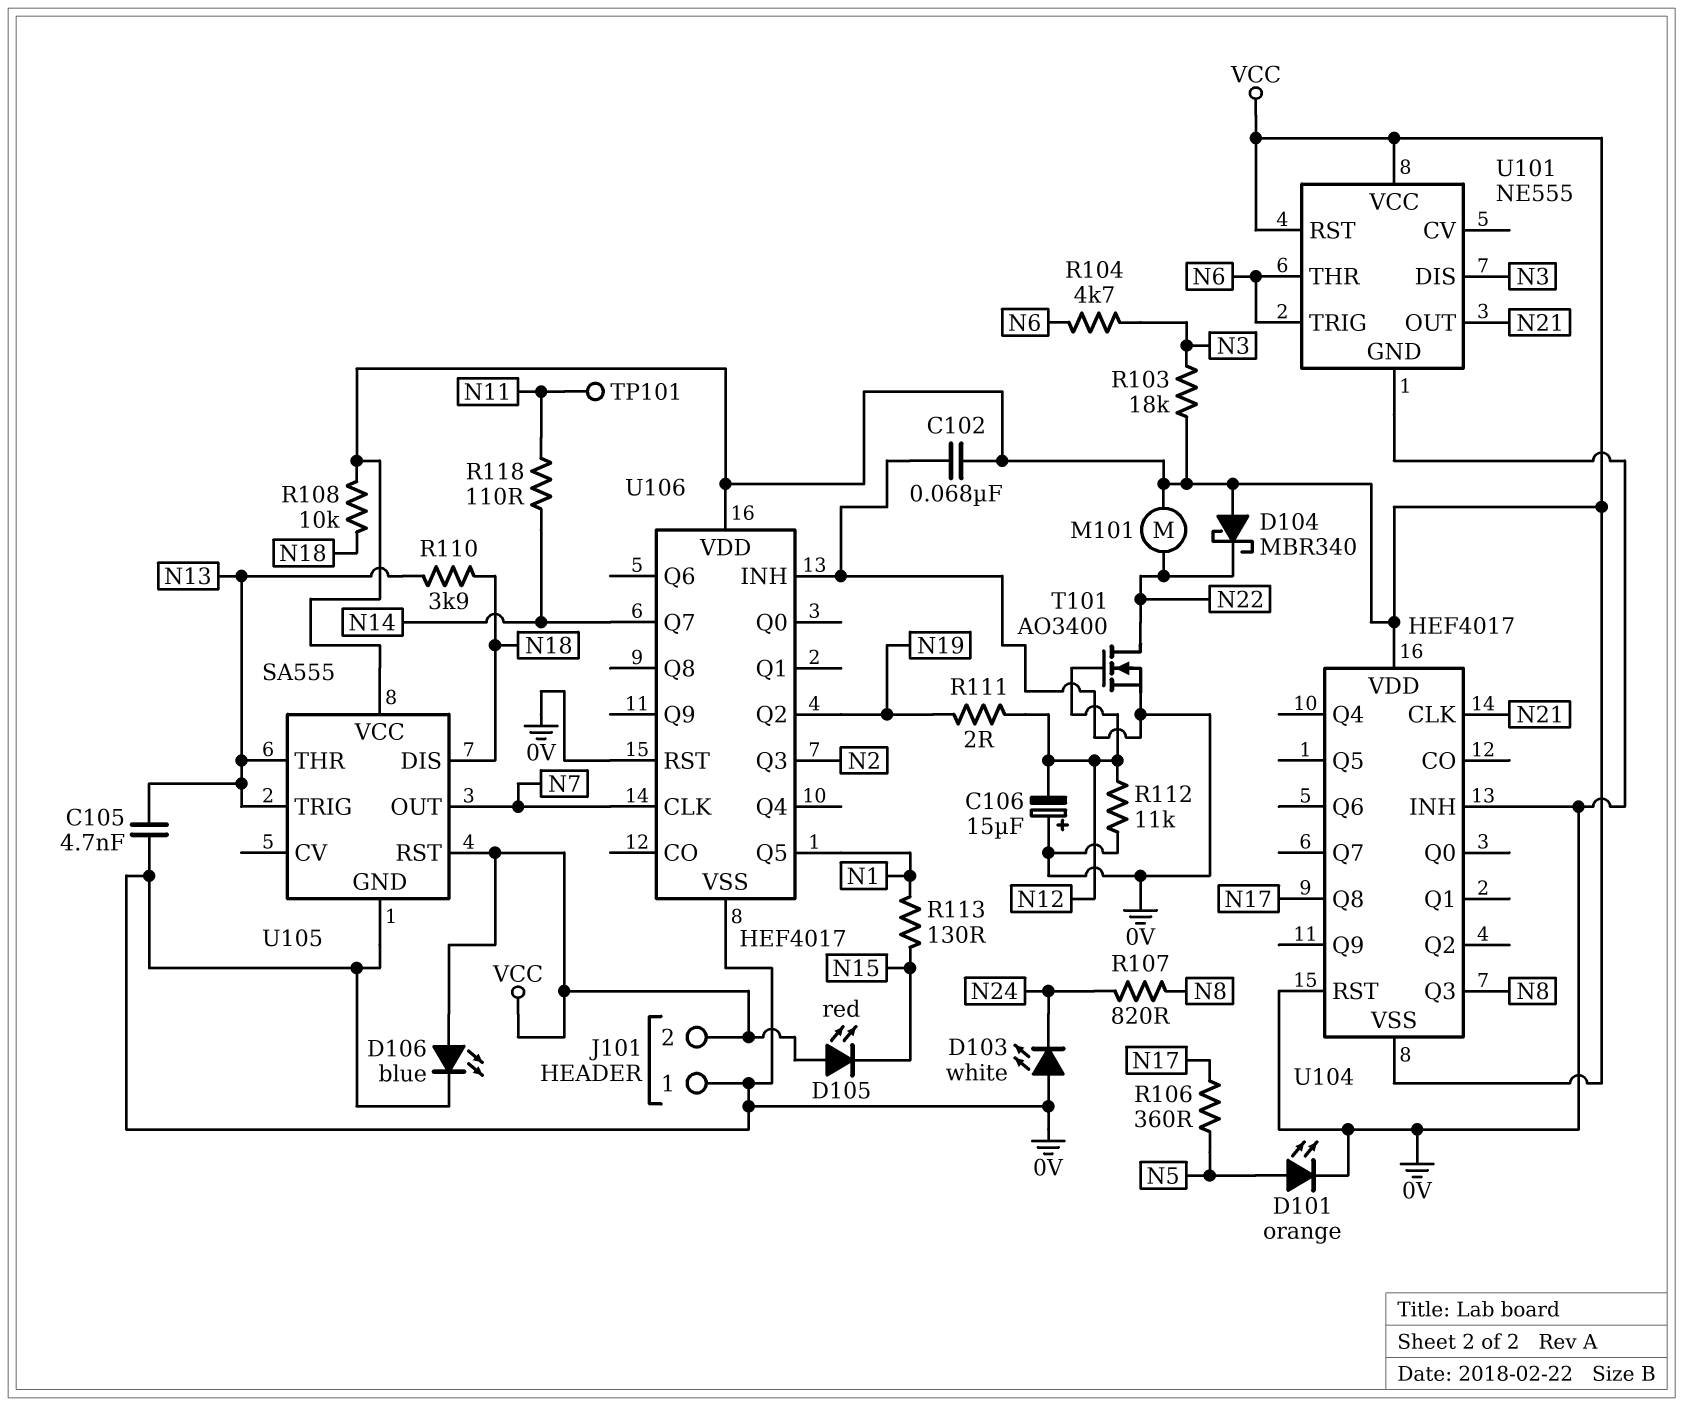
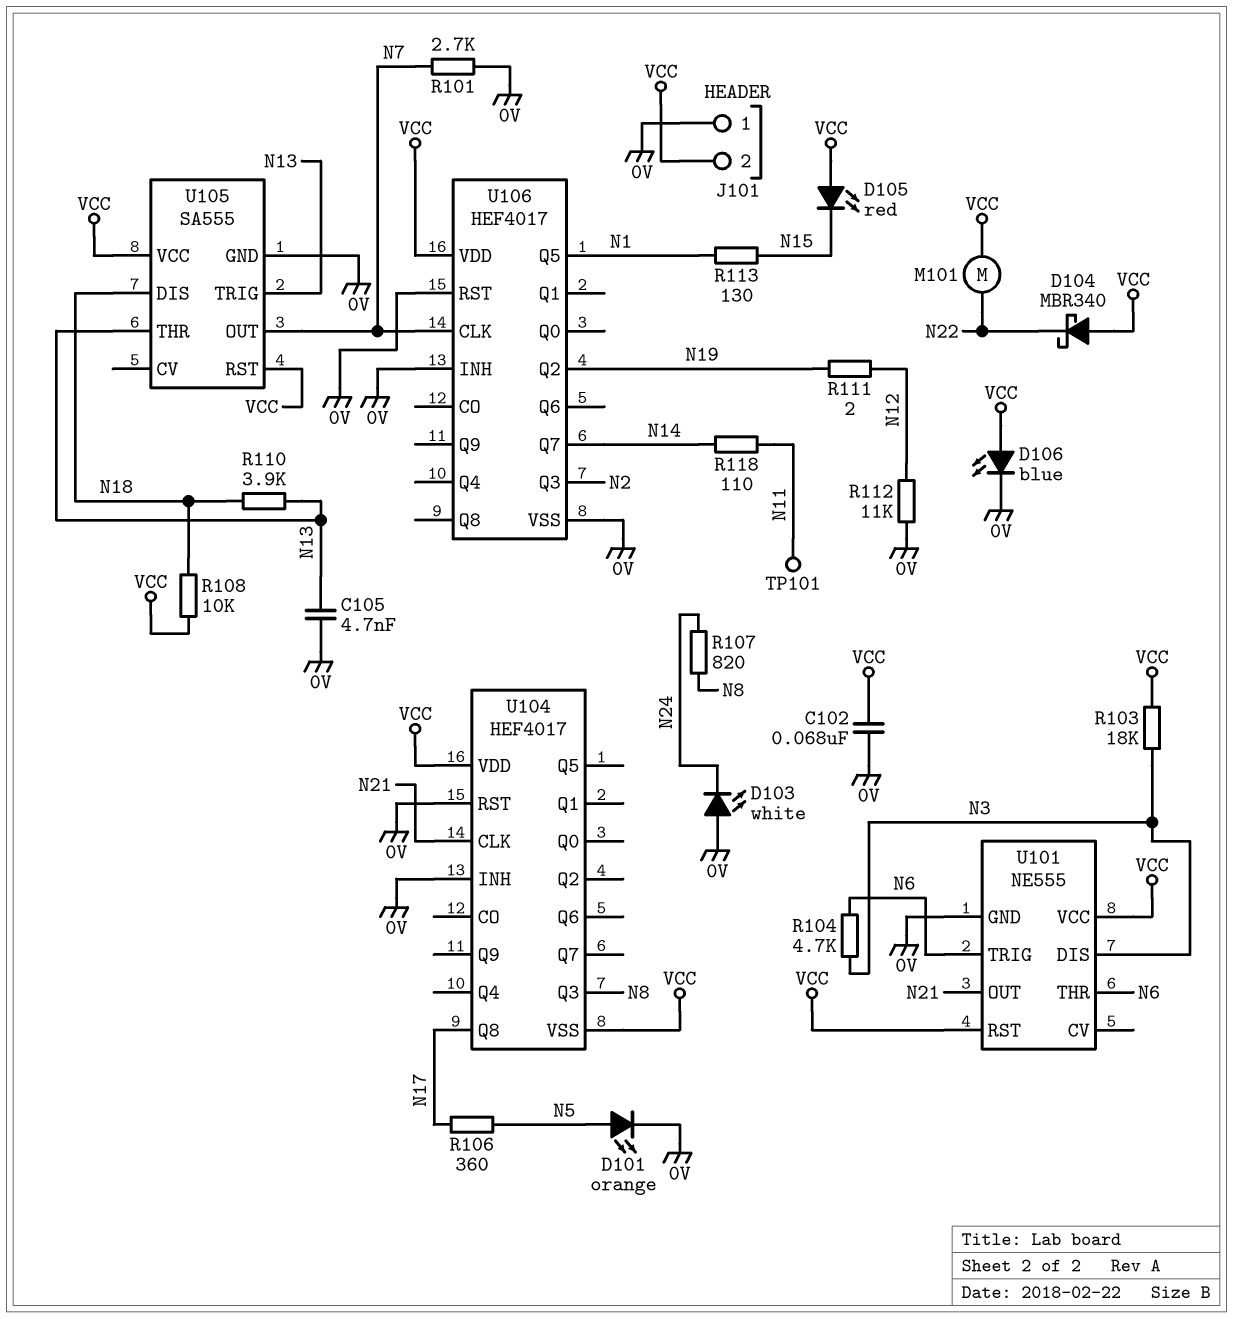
C106: 15uF (plus 0V, minus N12) -> none
R101: none -> 2.7k (0V, N7)
T101: NMOS AO3400 (G N12, D N22, S 0V) -> none

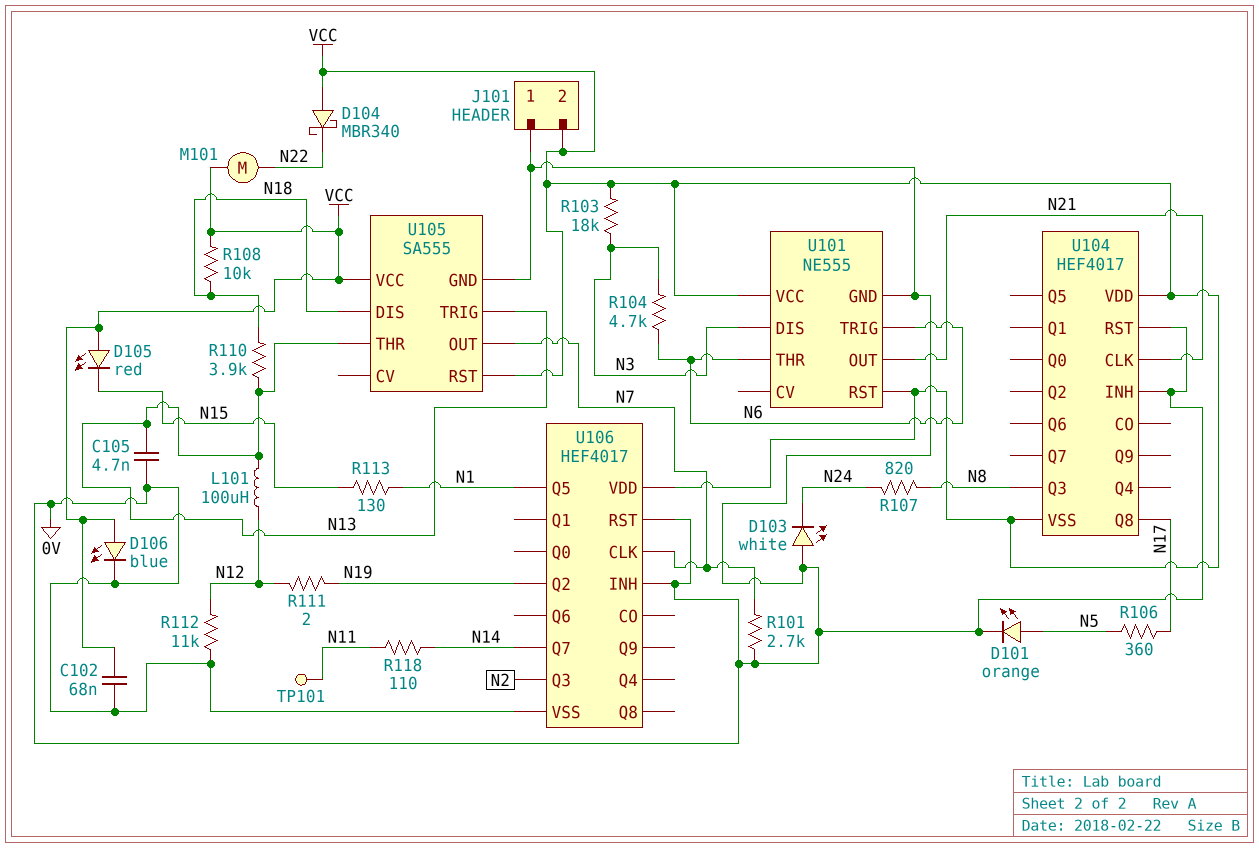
L101: none -> 100uH (N12, N13)

